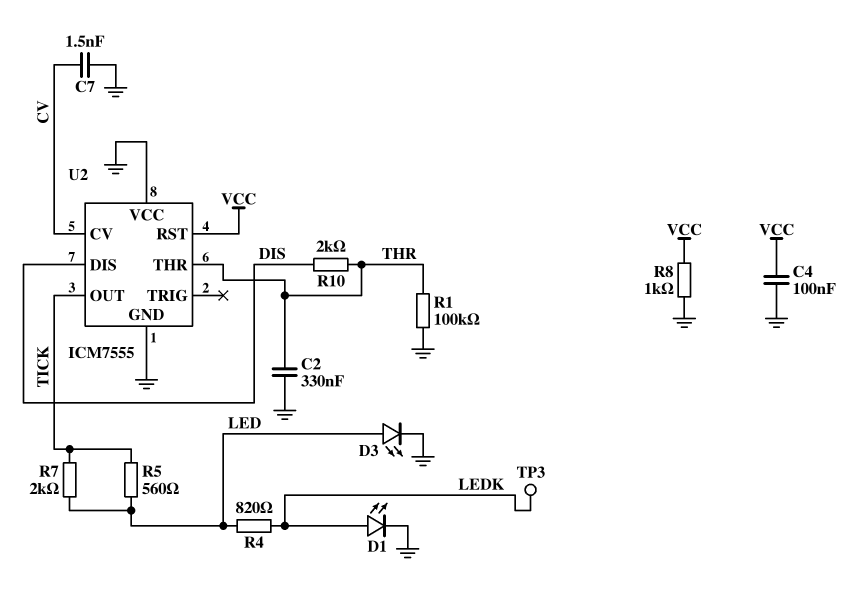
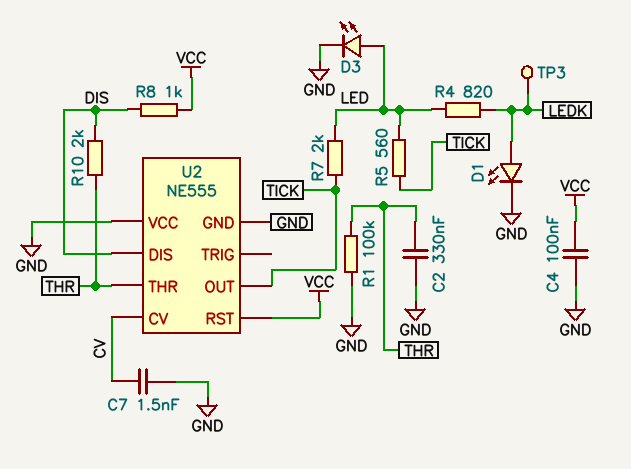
R8: 1k (GND, VCC) -> 1k (DIS, VCC)
U2: ICM7555 -> NE555

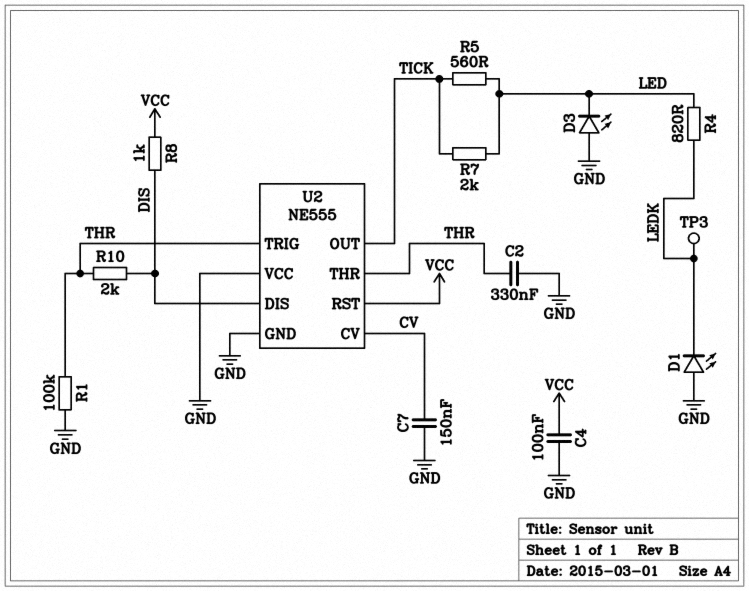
C7: 1.5nF (CV, GND) -> 150nF (CV, GND)
D1: LED (A LEDK, K GND) -> LED (A GND, K LEDK)
D3: LED (A LED, K GND) -> LED (A GND, K LED)
U2 pin TRIG: none -> THR

